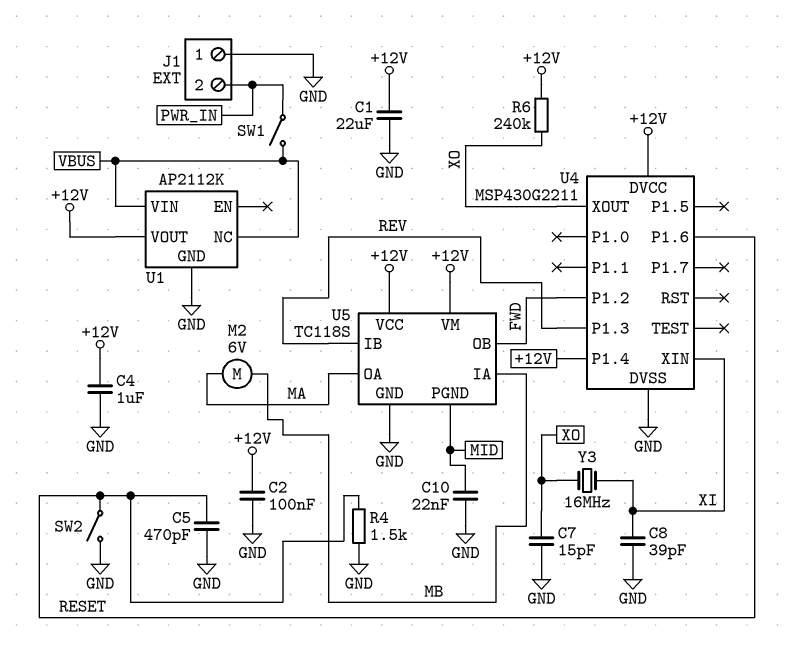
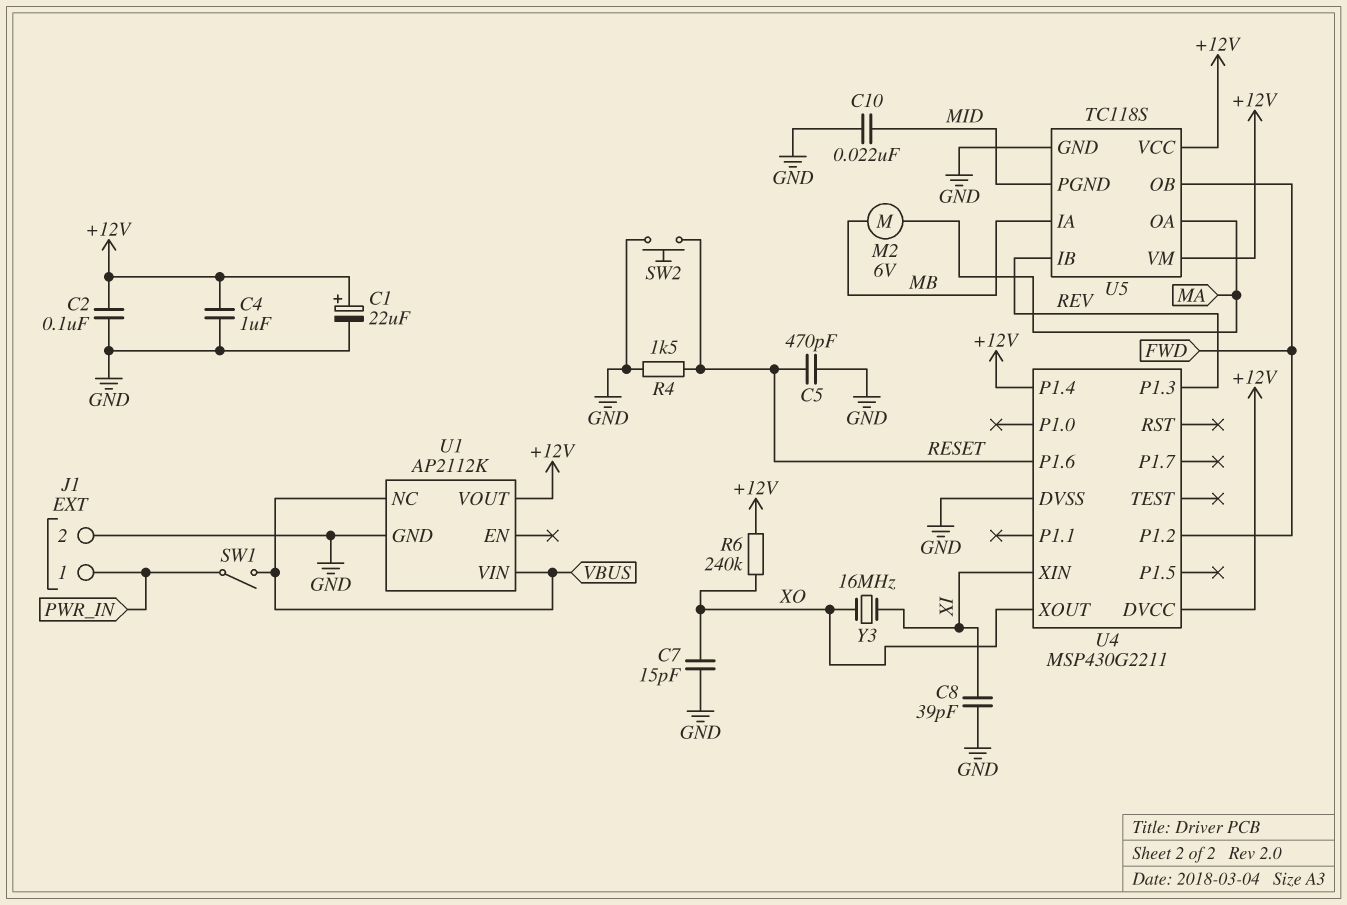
C1: 22uF (+12V, GND) -> 22uF (plus +12V, minus GND)
J1 pin 1: GND -> PWR_IN
J1 pin 2: PWR_IN -> GND
SW2: switch (GND, RESET) -> button (GND, RESET)

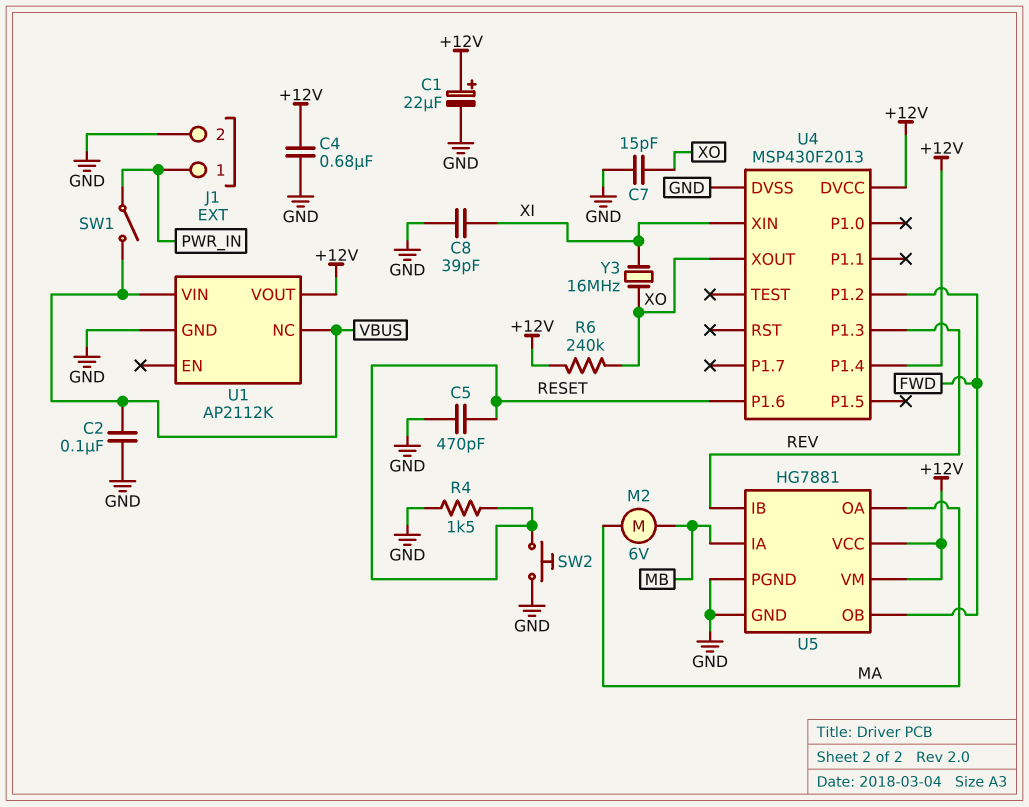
C2: 100nF (+12V, GND) -> 100nF (GND, VBUS)
C4: 1uF (+12V, GND) -> 680nF (+12V, GND)
C10: 22nF (GND, MID) -> none
U4: MSP430G2211 -> MSP430F2013
U5: TC118S -> HG7881
U5 pin PGND: MID -> GND

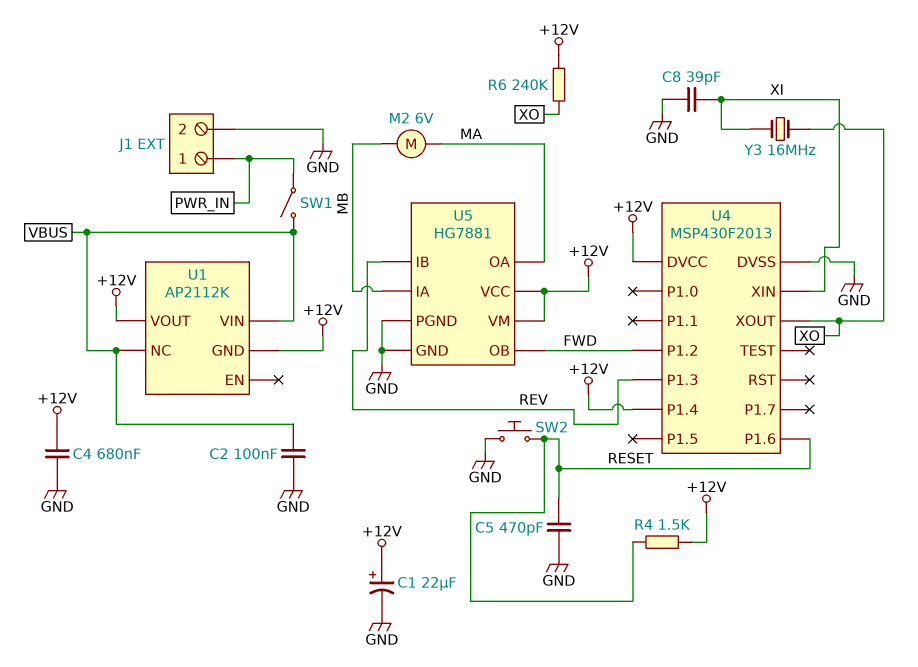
C7: 15pF (GND, XO) -> none
R4: 1.5k (GND, RESET) -> 1.5k (+12V, RESET)
U1 pin GND: GND -> +12V

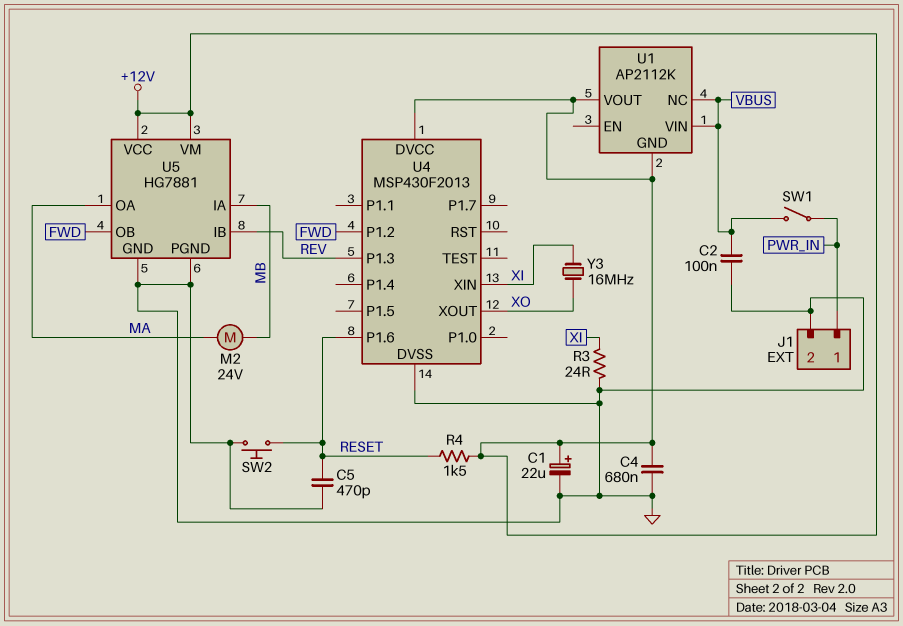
C8: 39pF (GND, XI) -> none
M2: motor 6V (MA, MB) -> motor 24V (MA, MB)
R3: none -> 24 (GND, XI)
R6: 240k (+12V, XO) -> none
U4 pin P1.4: +12V -> none

